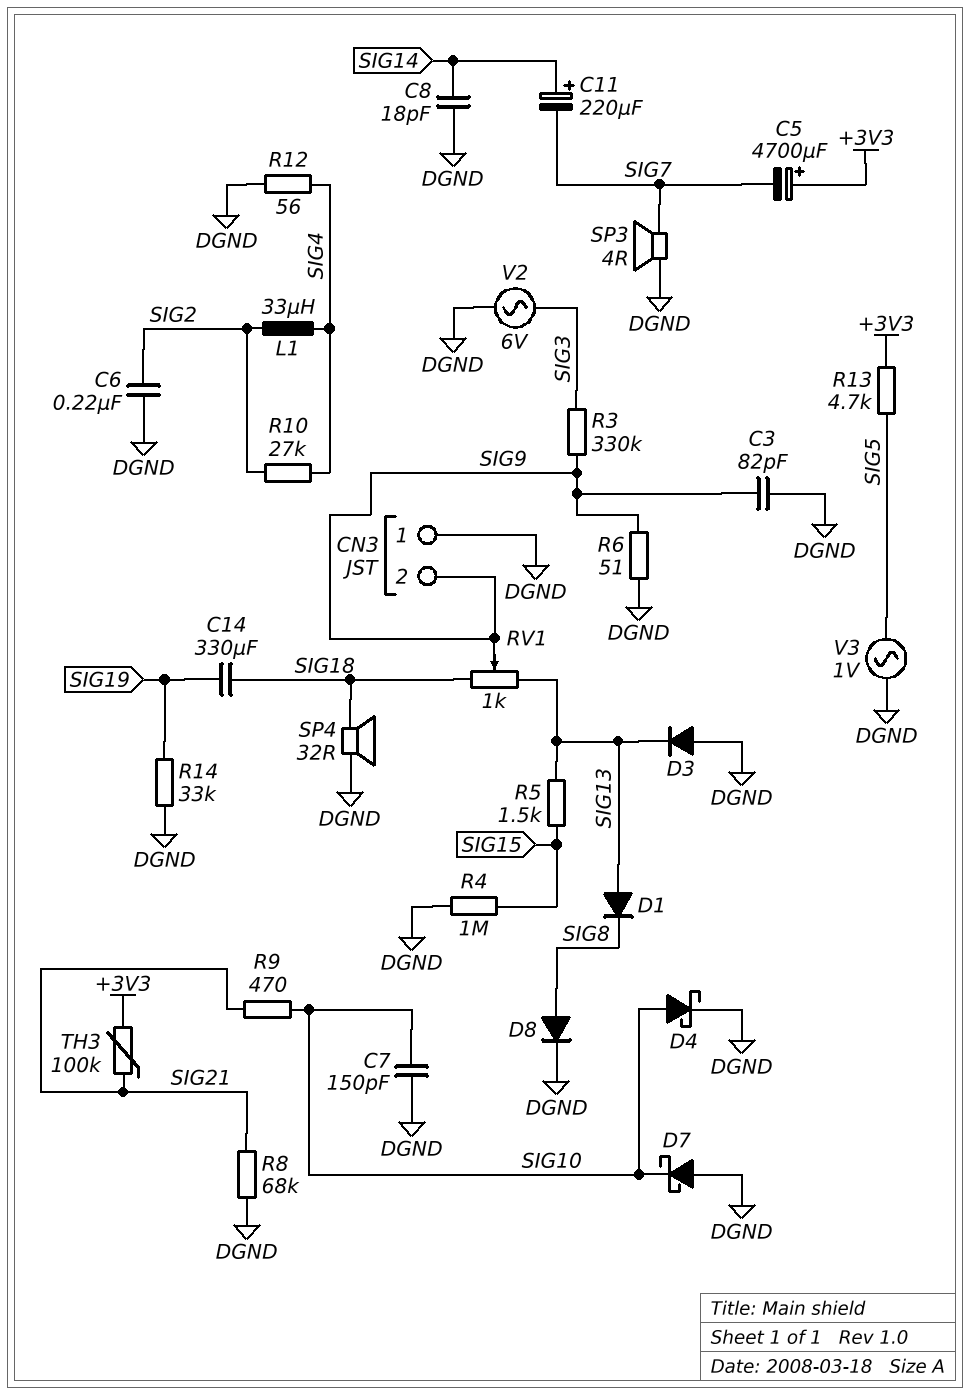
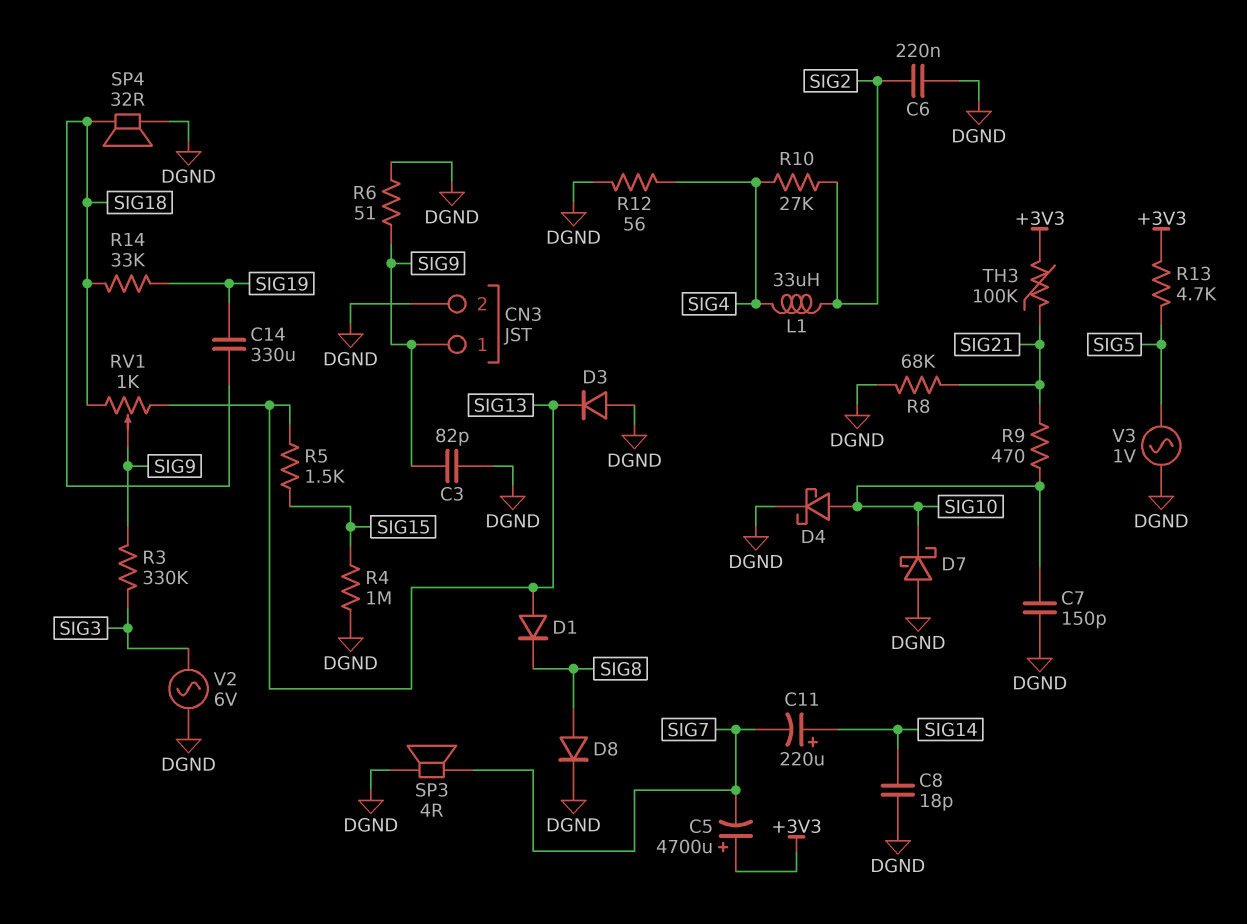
CN3 pin 1: DGND -> SIG9
CN3 pin 2: SIG9 -> DGND
R14: 33k (DGND, SIG19) -> 33k (SIG18, SIG19)

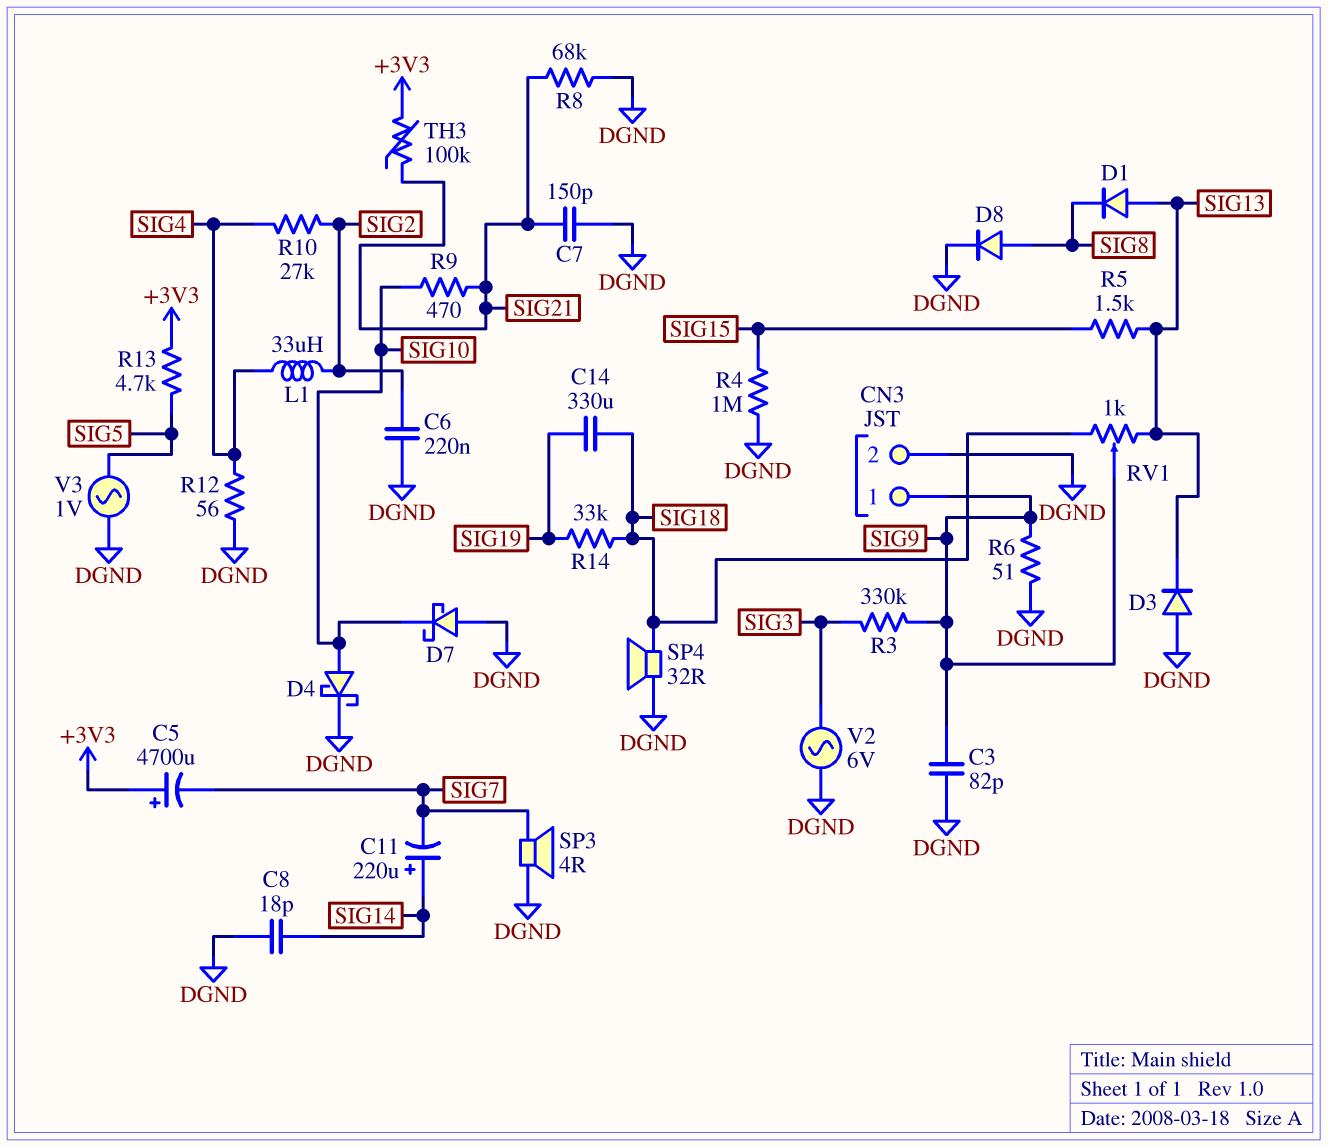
C7: 150pF (DGND, SIG10) -> 150pF (DGND, SIG21)

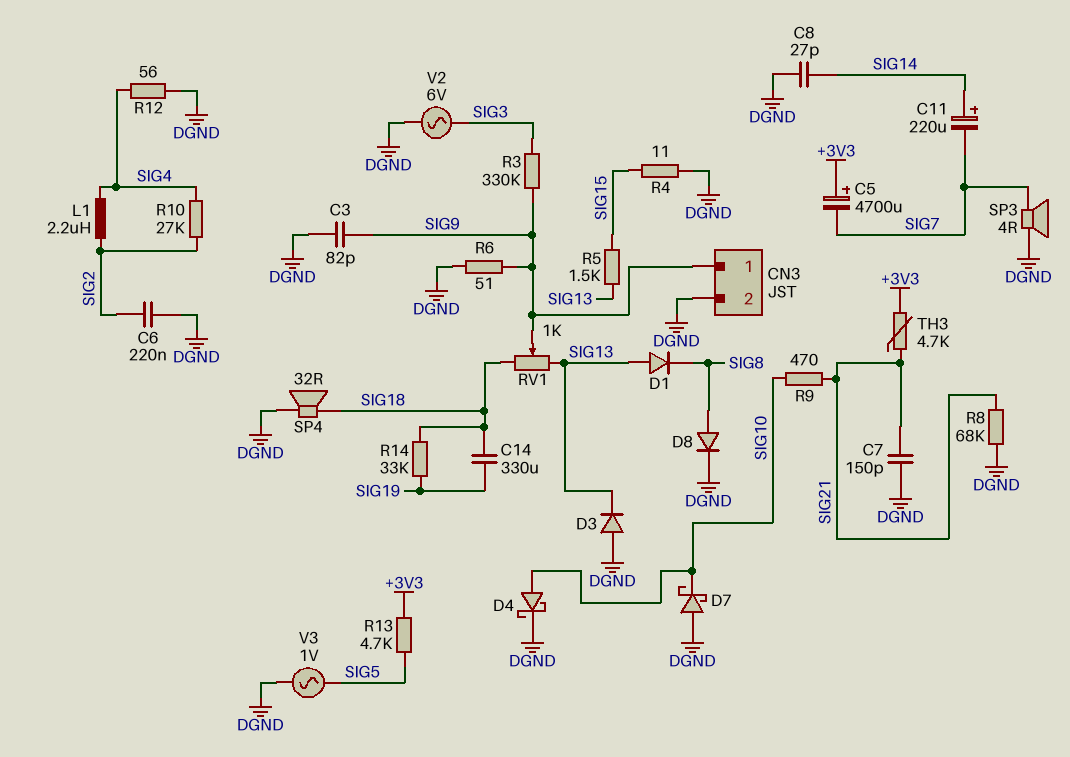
C8: 18pF (DGND, SIG14) -> 27pF (DGND, SIG14)
L1: 33uH (SIG2, SIG4) -> 2.2uH (SIG2, SIG4)
R4: 1M (DGND, SIG15) -> 11 (DGND, SIG15)
TH3: 100k (+3V3, SIG21) -> 4.7k (+3V3, SIG21)

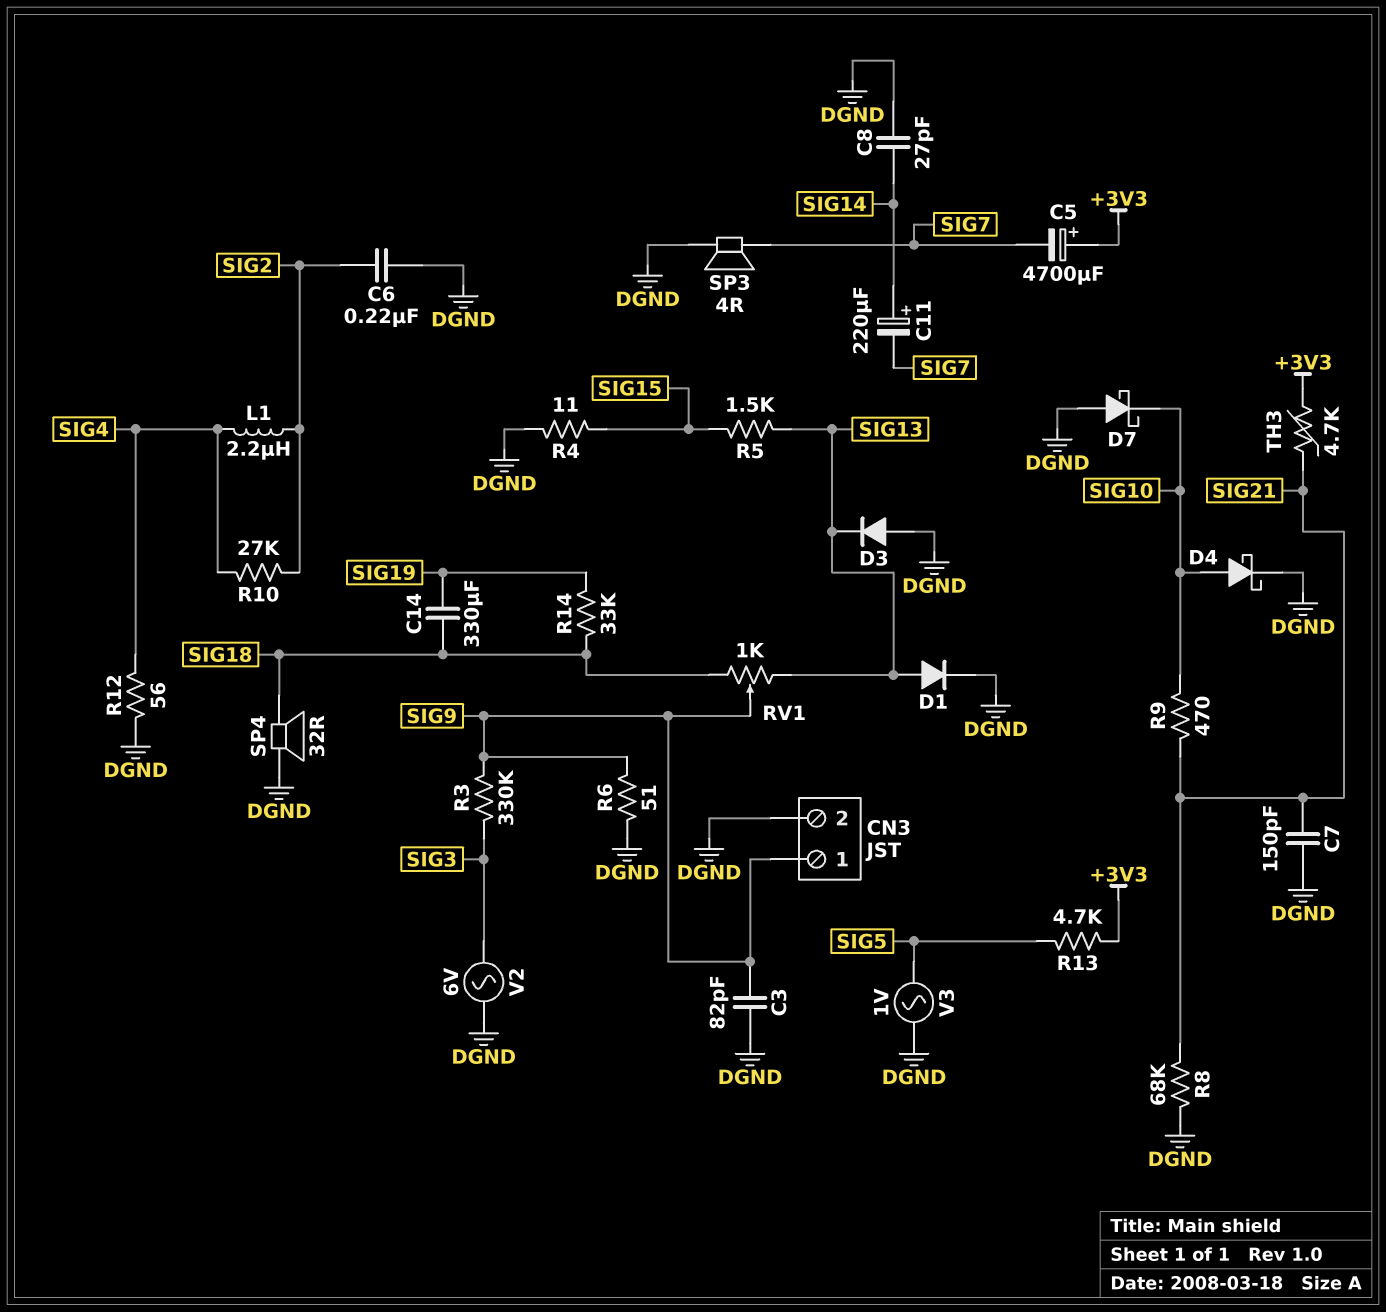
D1: diode (A SIG13, K SIG8) -> diode (A SIG13, K DGND)
D8: diode (A SIG8, K DGND) -> none

